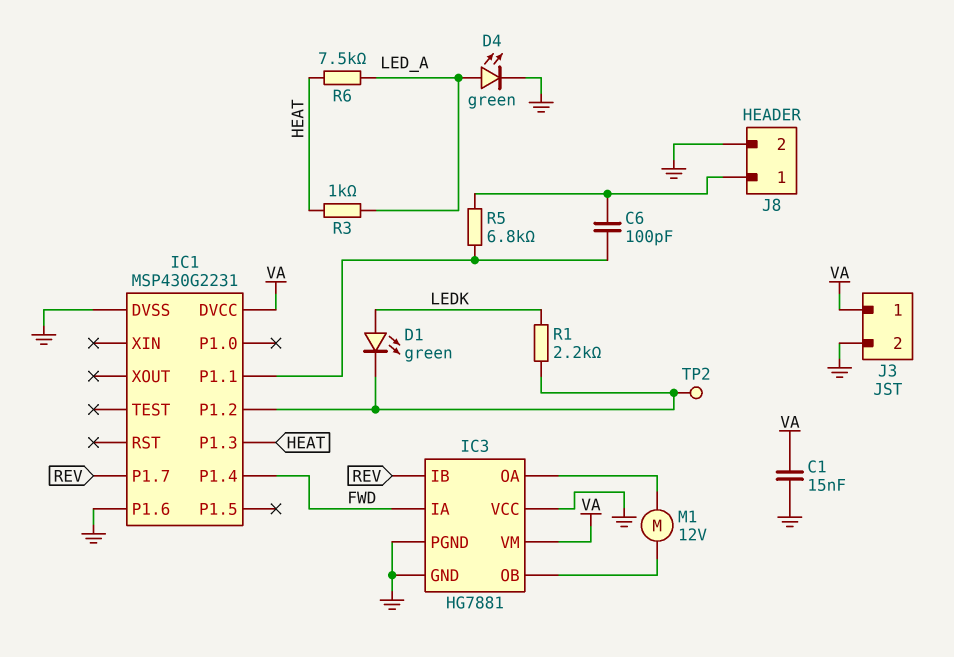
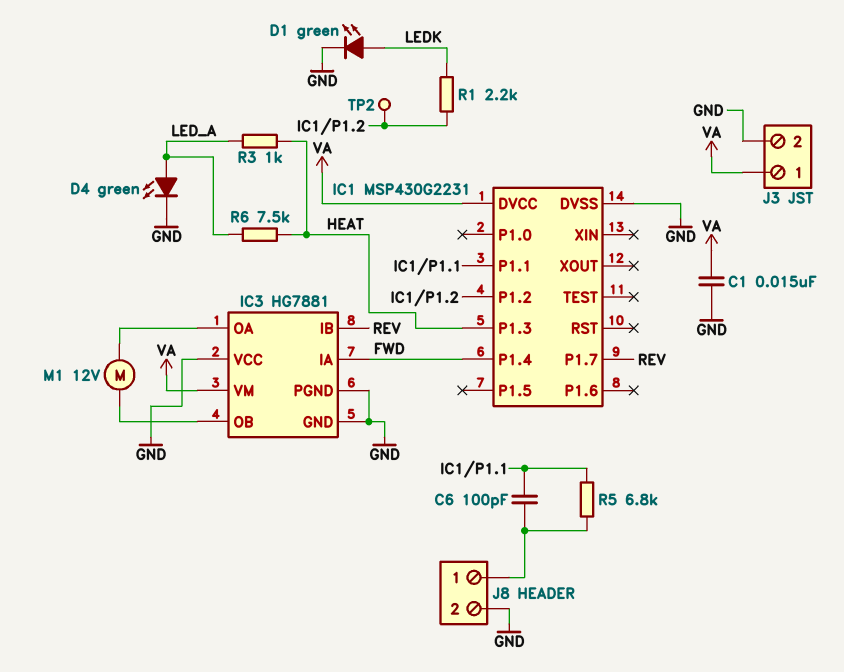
D1: LED green (A LEDK, K IC1/P1.2) -> LED green (A LEDK, K GND)
IC1 pin P1.6: GND -> none

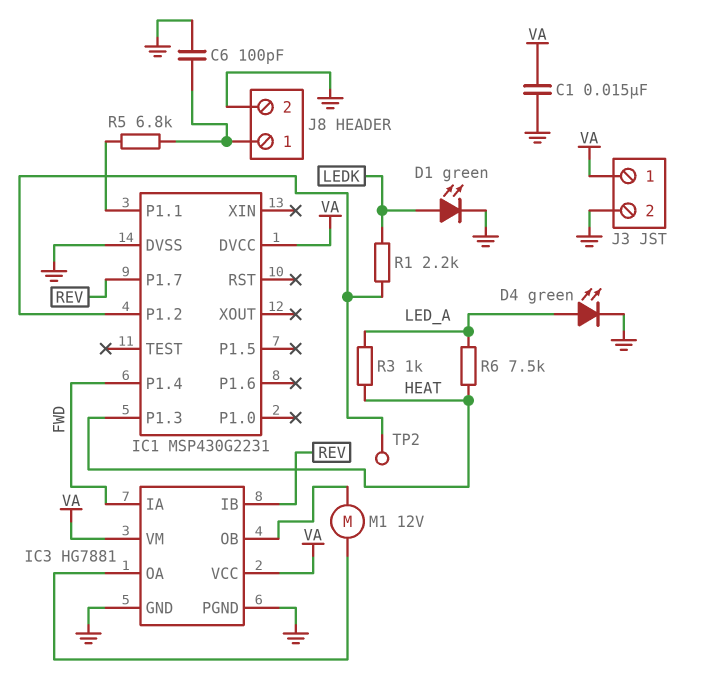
C6: 100pF (IC1/P1.1, J8/1) -> 100pF (GND, J8/1)
IC3 pin VCC: GND -> VA

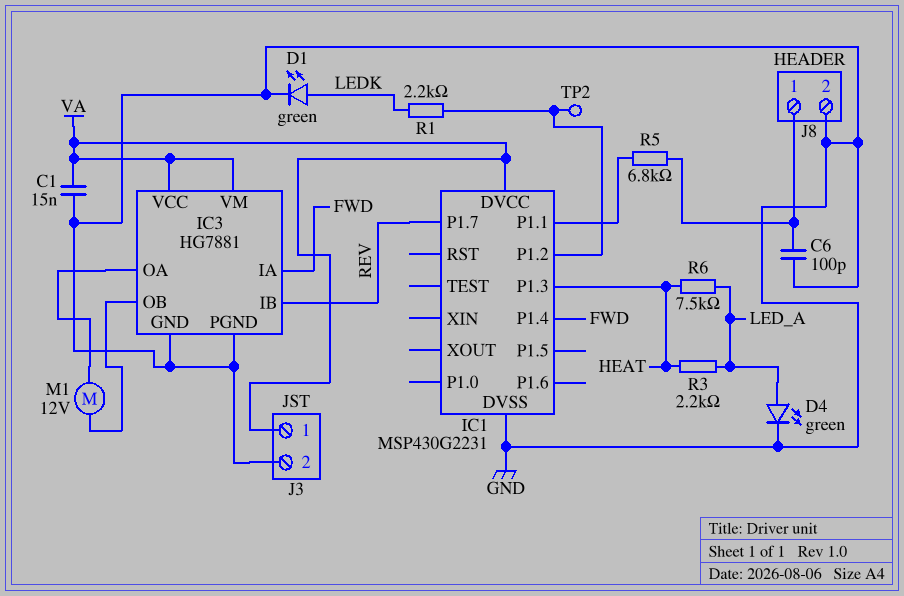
R3: 1k (HEAT, LED_A) -> 2.2k (HEAT, LED_A)

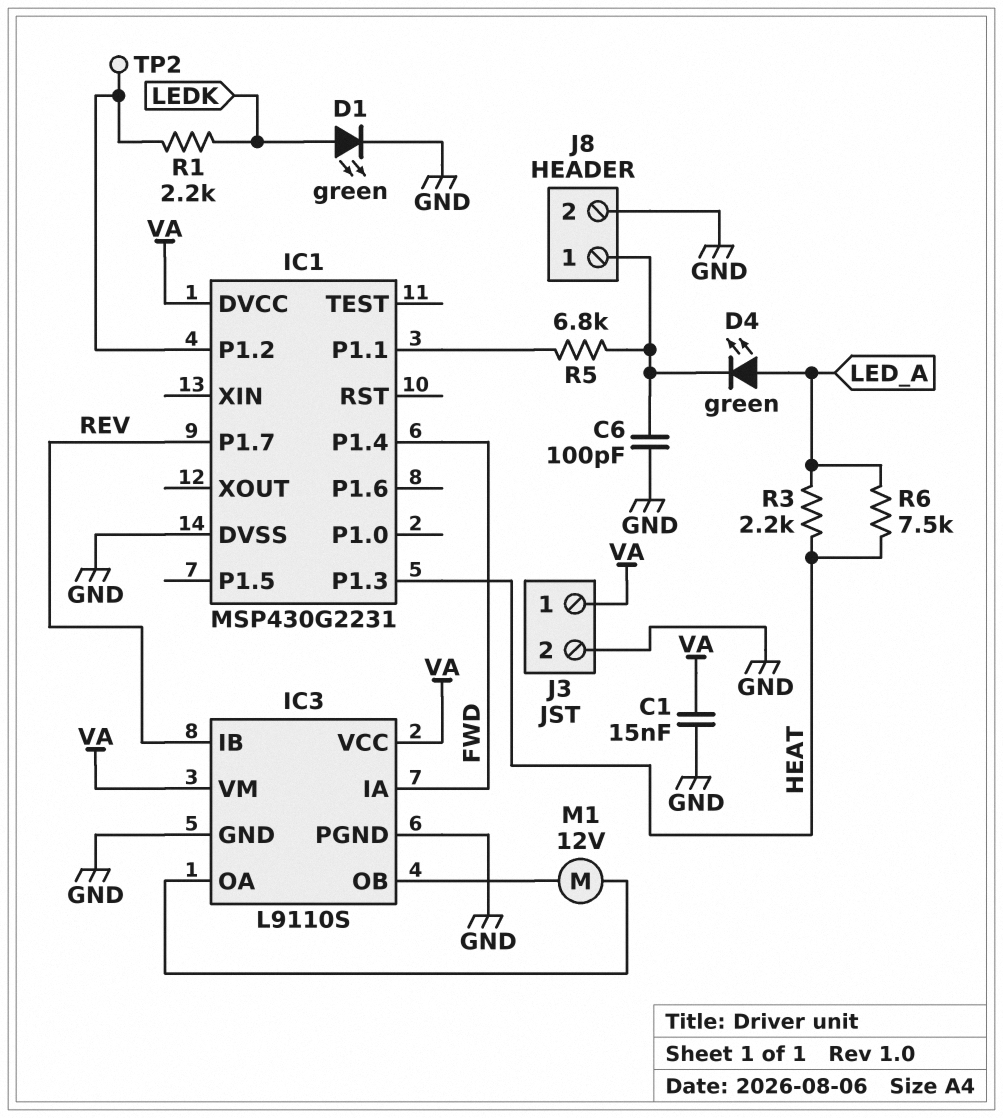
D4: LED green (A LED_A, K GND) -> LED green (A LED_A, K J8/1)
IC3: HG7881 -> L9110S

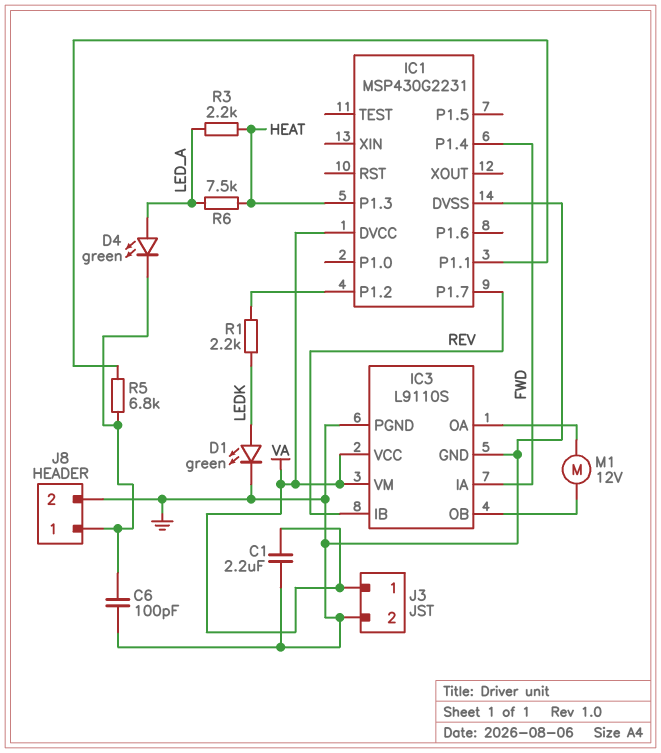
C1: 15nF (GND, VA) -> 2.2uF (GND, VA)
TP2: test point (IC1/P1.2) -> none

